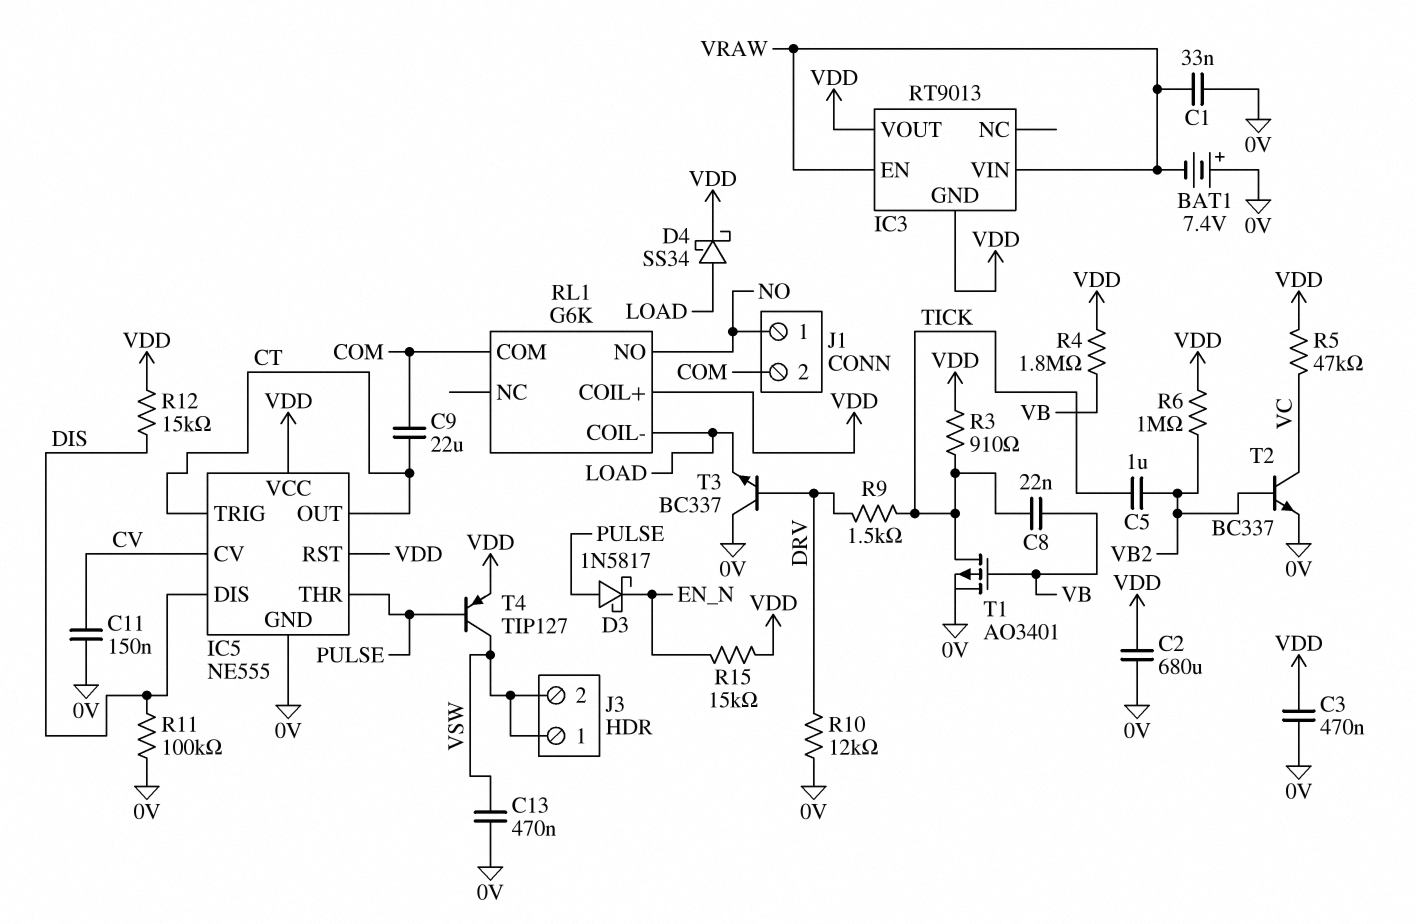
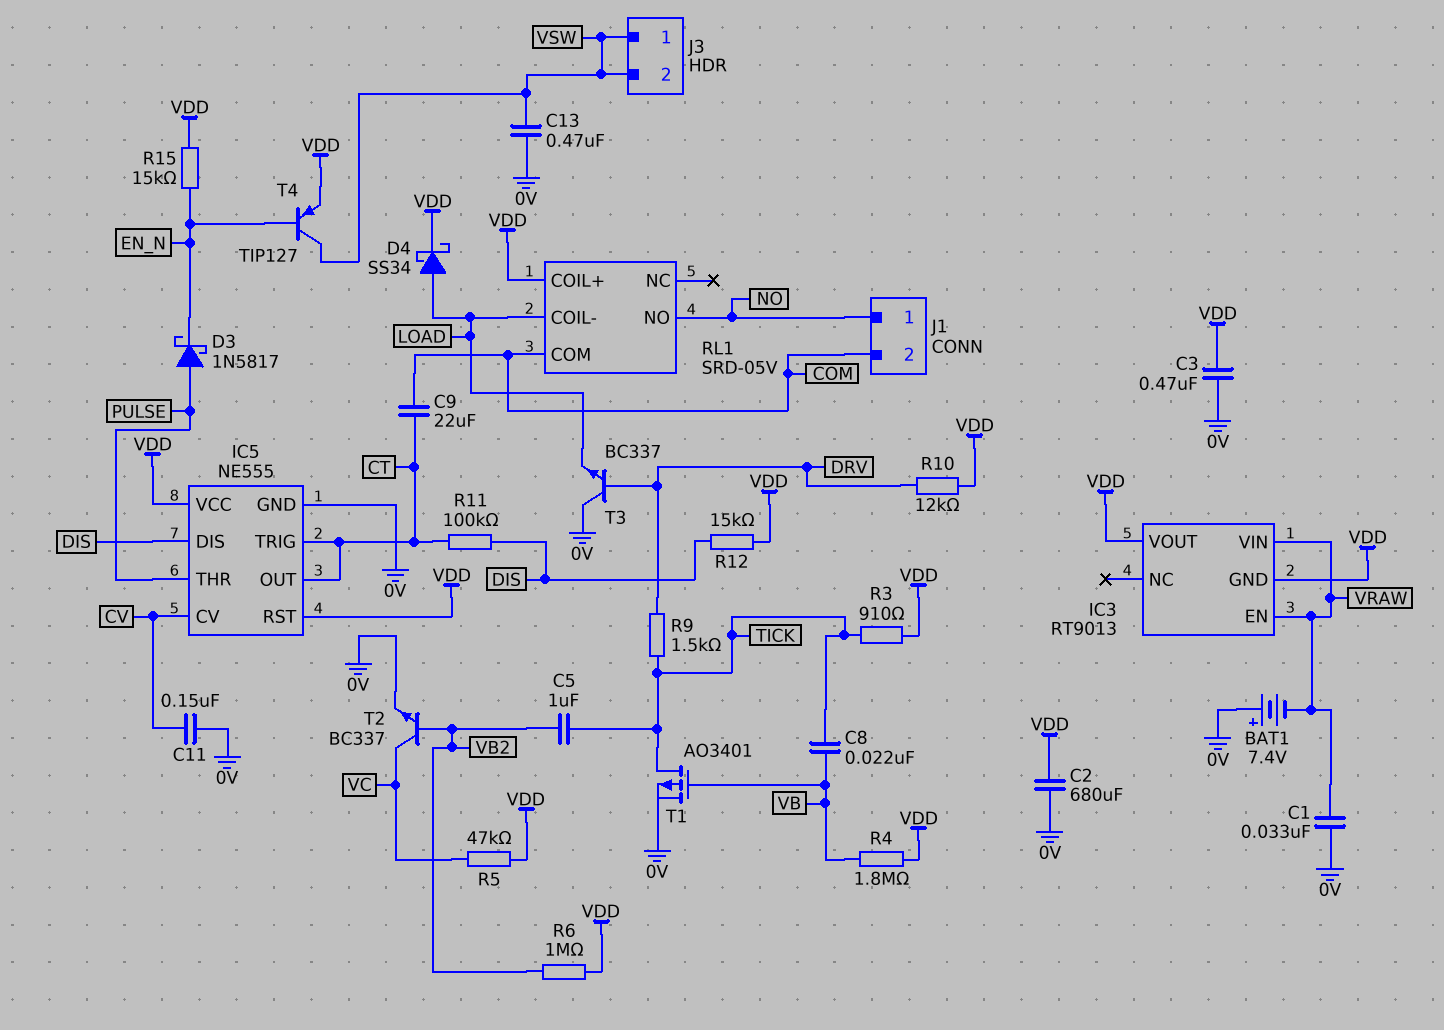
R10: 12k (0V, DRV) -> 12k (DRV, VDD)
R11: 100k (0V, DIS) -> 100k (CT, DIS)
RL1: G6K -> SRD-05V
T4: PNP TIP127 (B PULSE, C VSW, E VDD) -> PNP TIP127 (B EN_N, C VSW, E VDD)

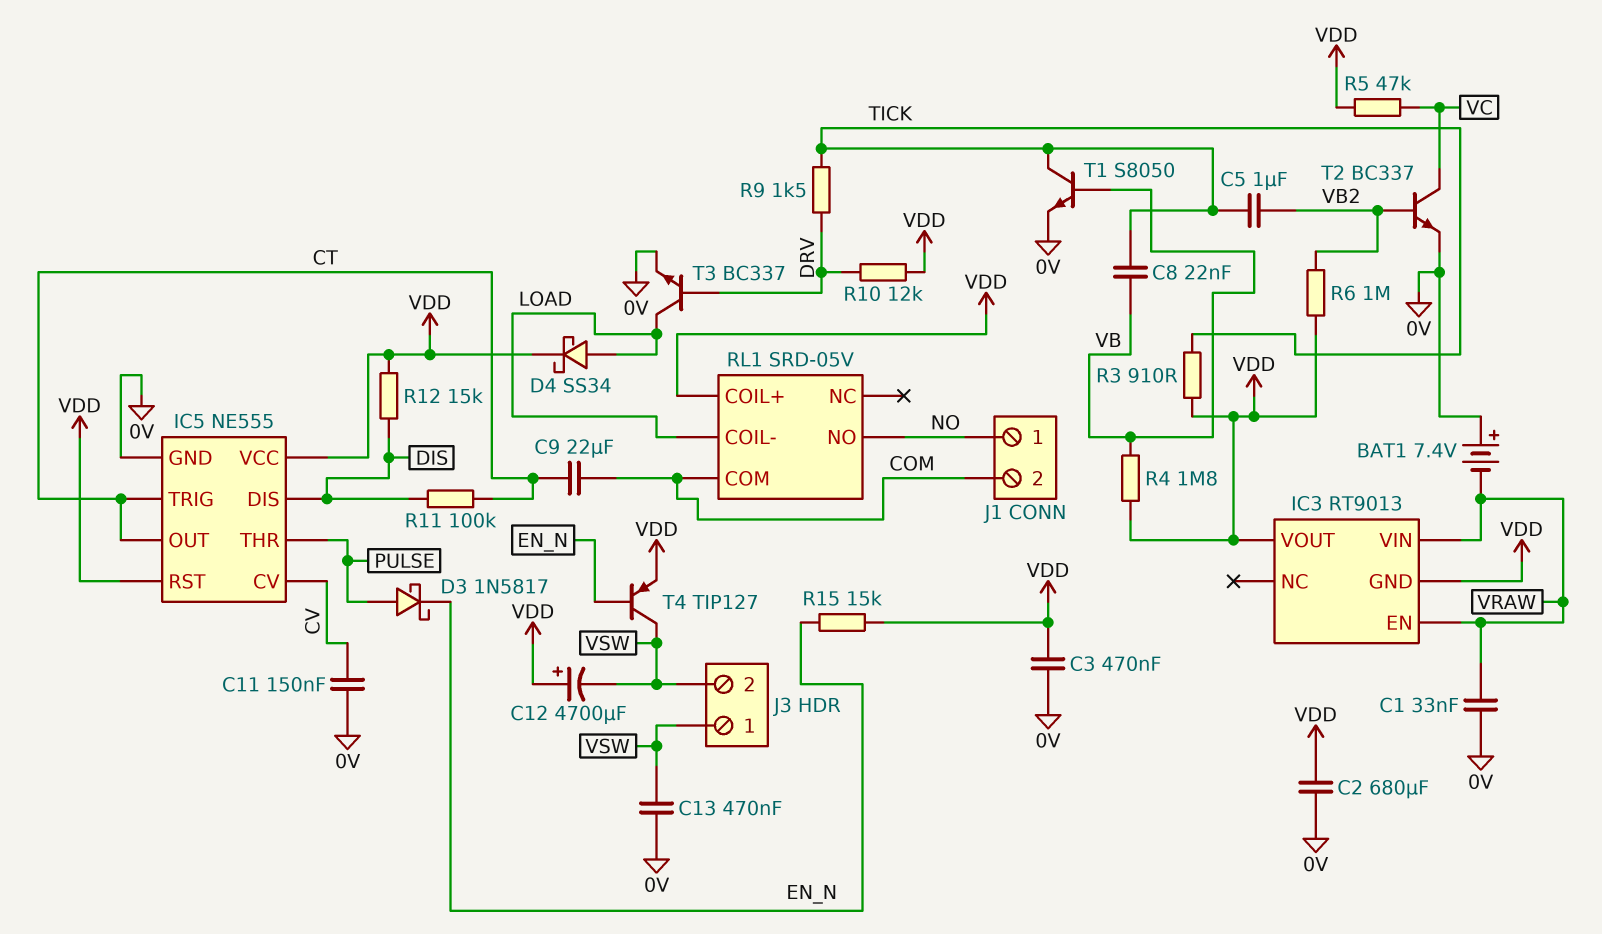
C12: none -> 4700uF (plus VDD, minus VSW)
T1: PMOS AO3401 (G VB, D TICK, S 0V) -> NPN S8050 (B VB, C TICK, E 0V)
T3: NPN BC337 (B DRV, C 0V, E LOAD) -> NPN BC337 (B DRV, C LOAD, E 0V)

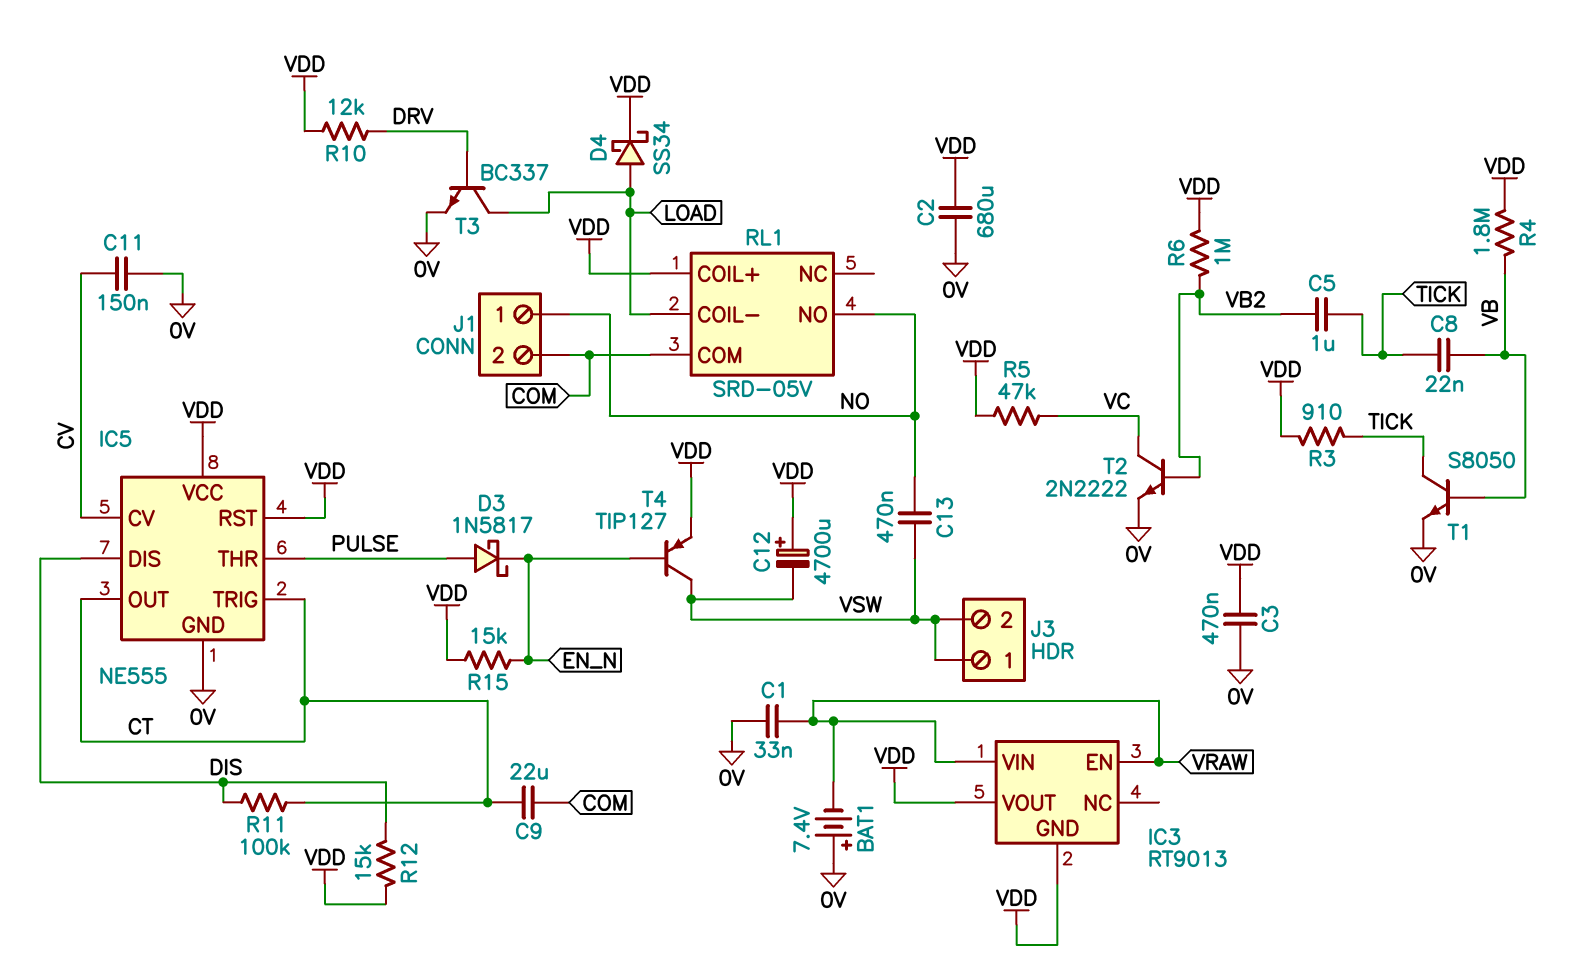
C13: 470nF (0V, VSW) -> 470nF (NO, VSW)
R9: 1.5k (DRV, TICK) -> none
T2: NPN BC337 (B VB2, C VC, E 0V) -> NPN 2N2222 (B VB2, C VC, E 0V)

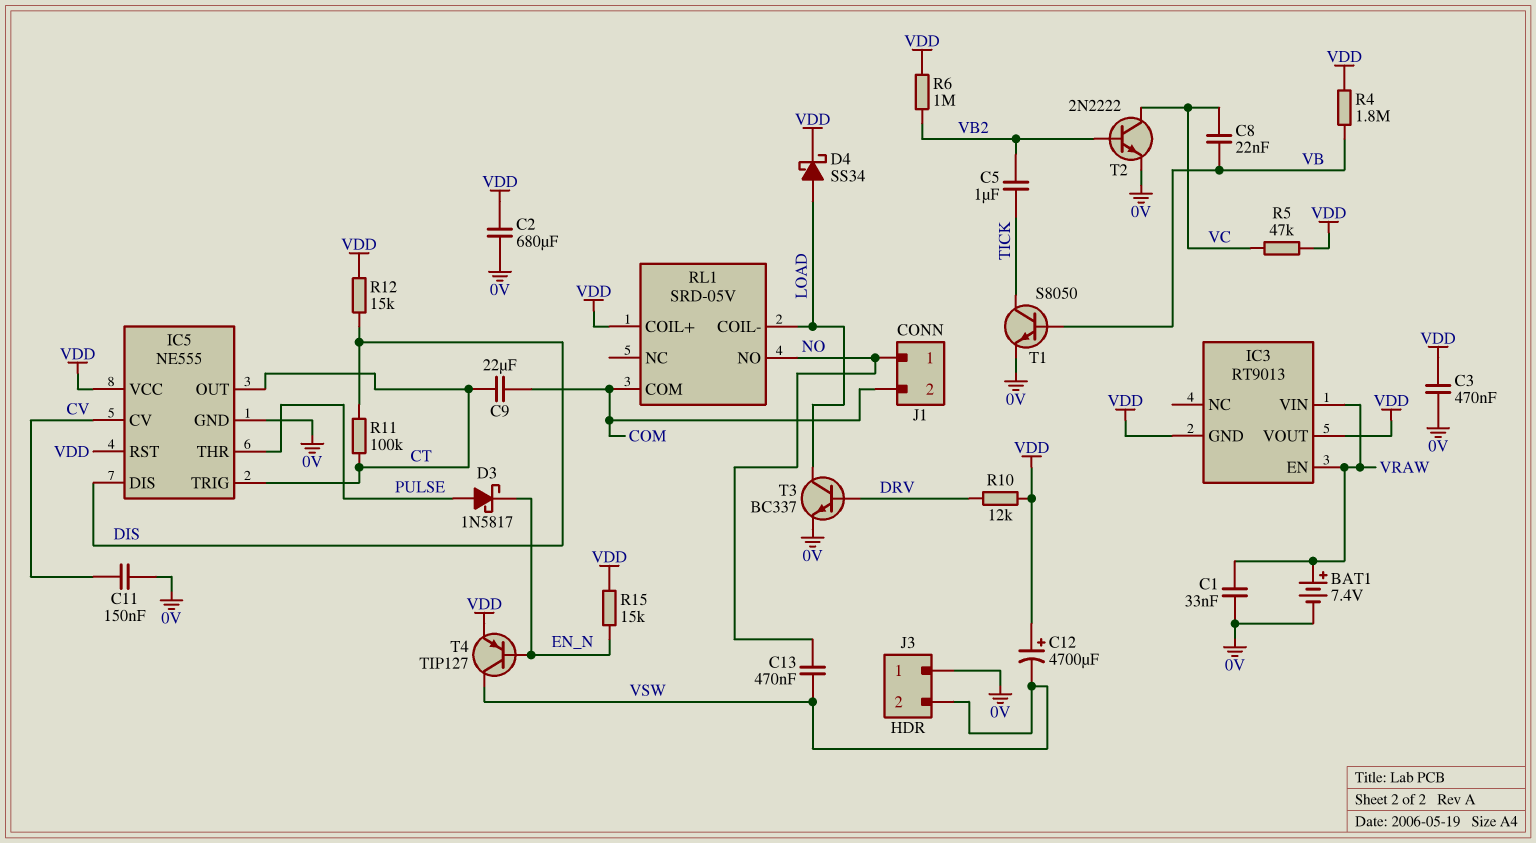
BAT1: 7.4V (plus 0V, minus VRAW) -> 7.4V (plus VRAW, minus 0V)
C8: 22nF (TICK, VB) -> 22nF (VB, VC)
J3 pin 1: VSW -> 0V
R3: 910 (TICK, VDD) -> none

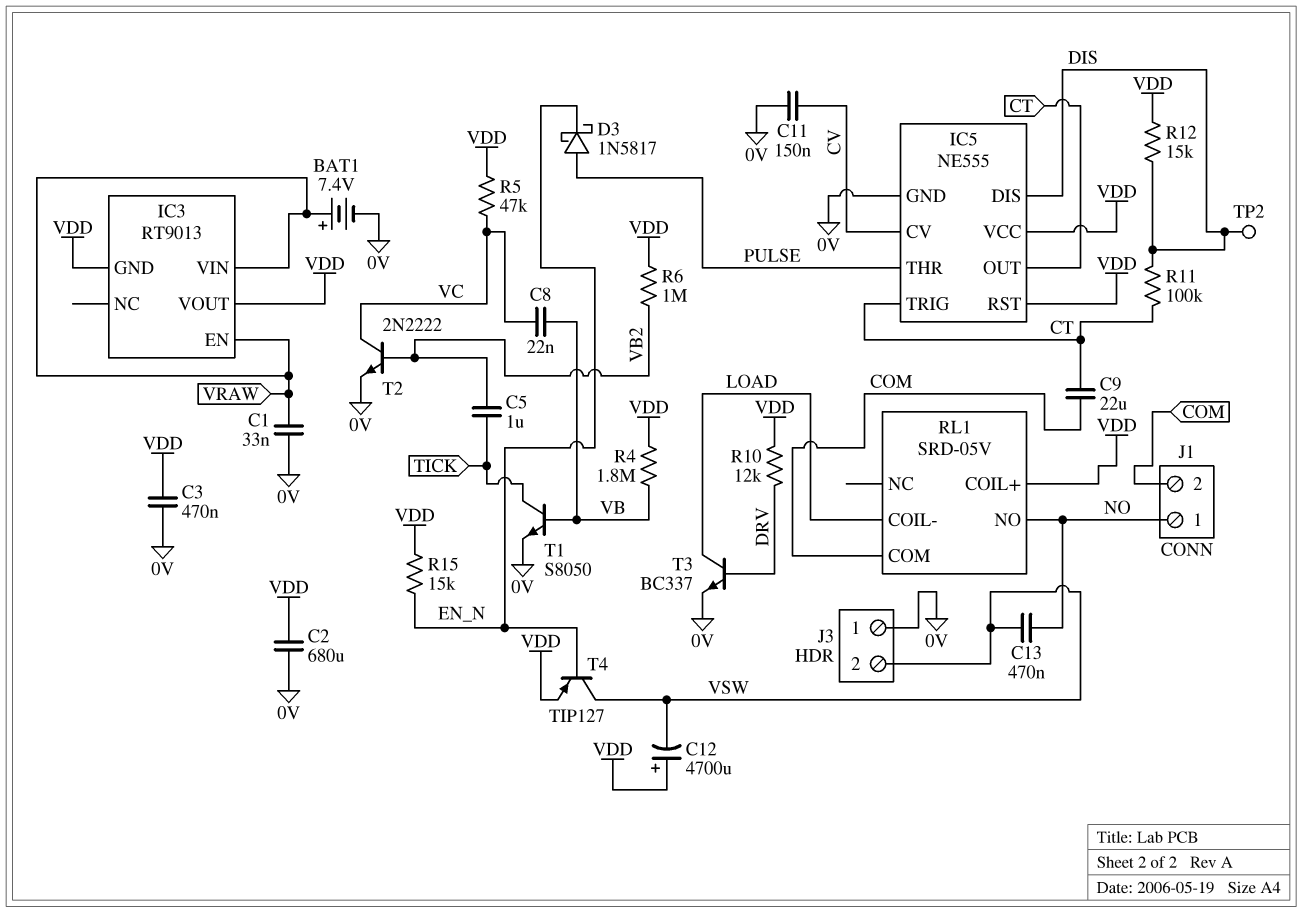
D4: schottky SS34 (A LOAD, K VDD) -> none
TP2: none -> test point (DIS)

